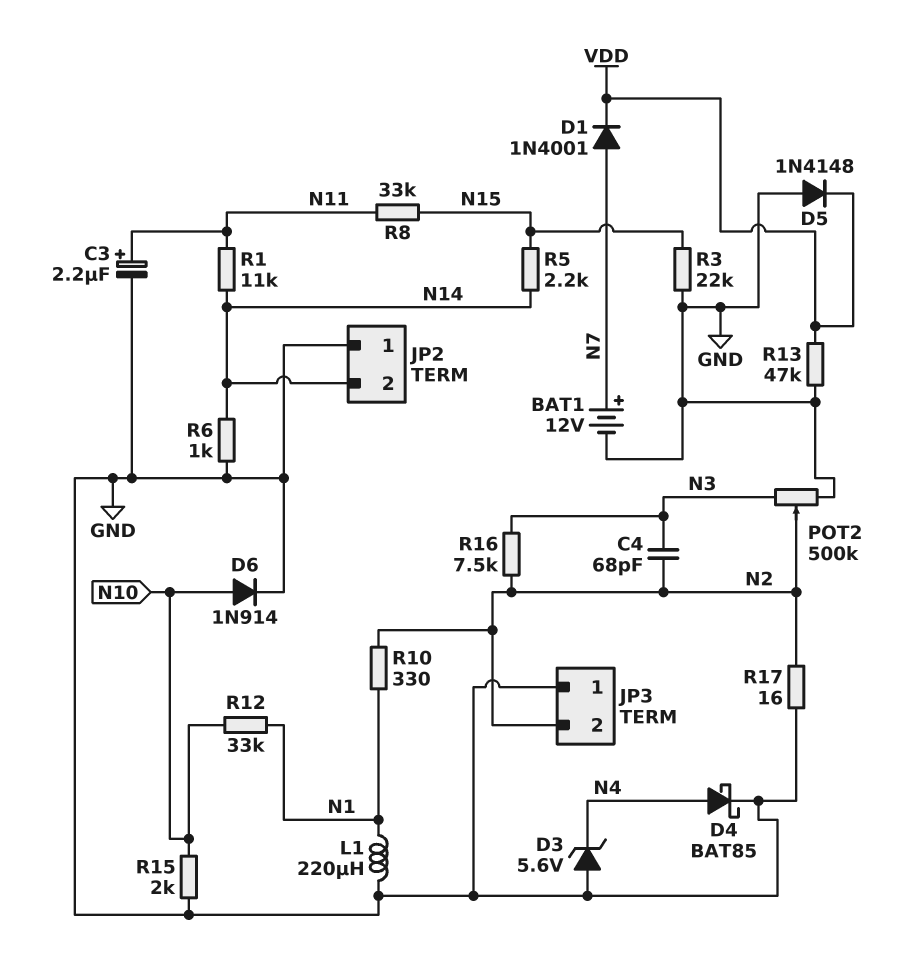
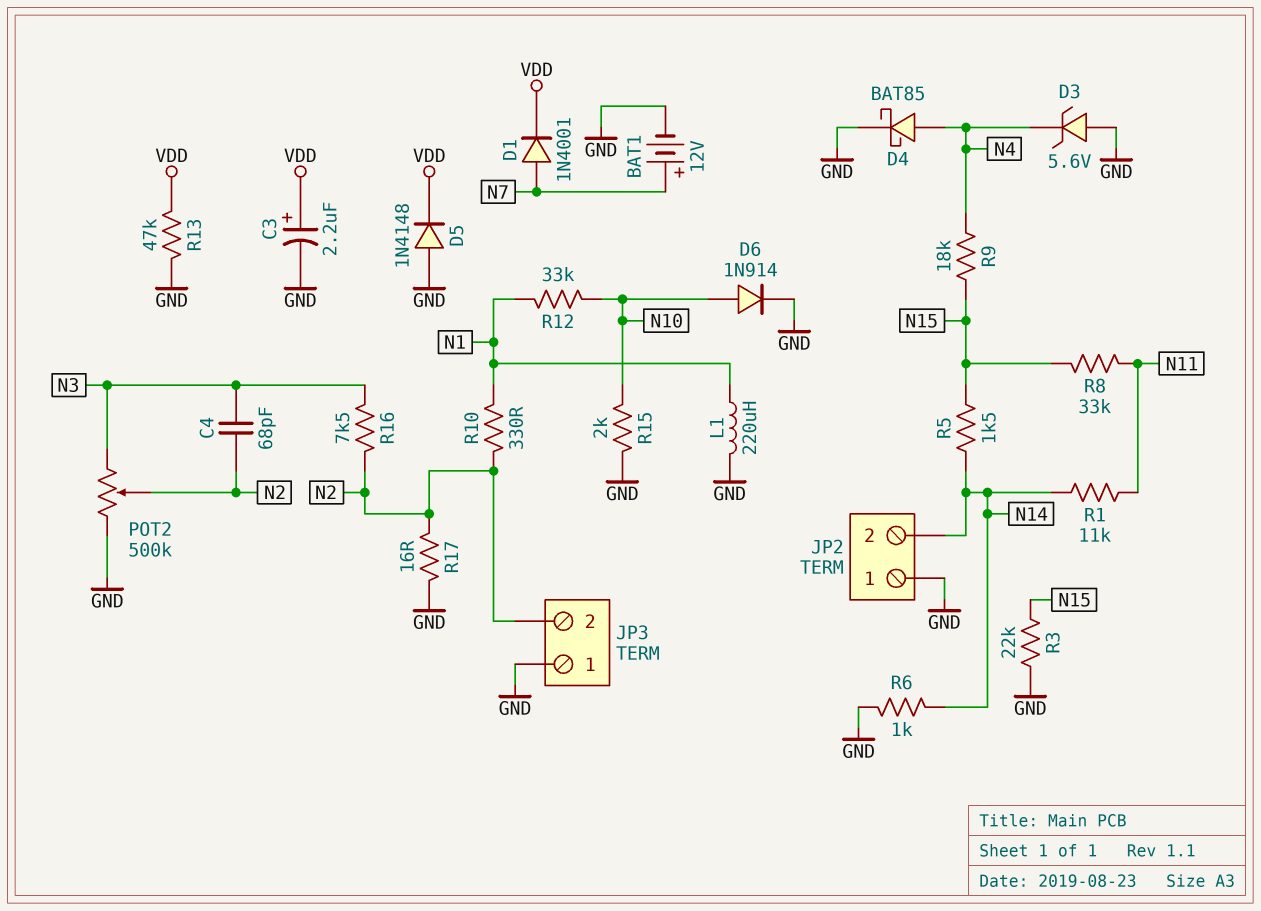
C3: 2.2uF (plus N11, minus GND) -> 2.2uF (plus VDD, minus GND)
R5: 2.2k (N14, N15) -> 1.5k (N14, N15)
R9: none -> 18k (N4, N15)

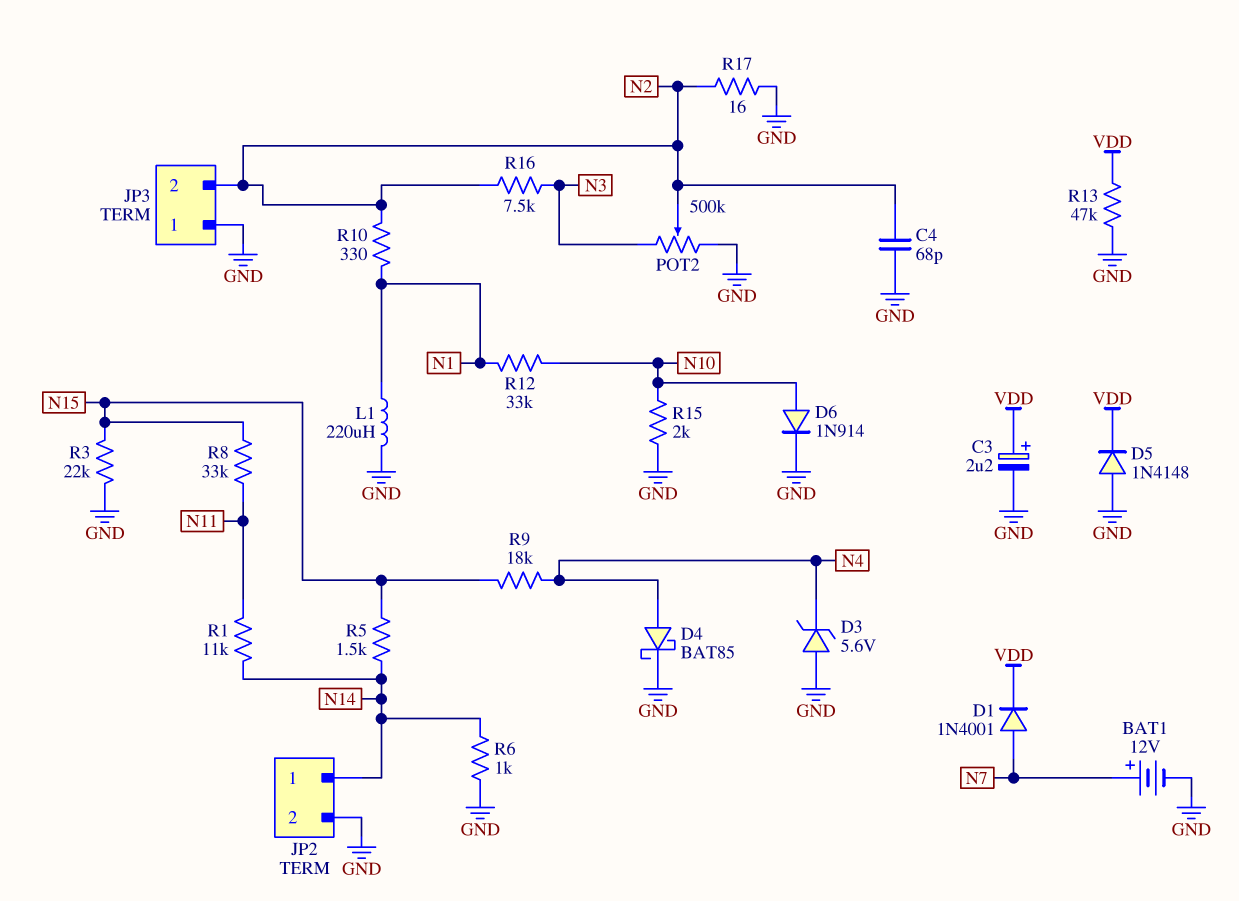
C4: 68pF (N2, N3) -> 68pF (GND, N2)
JP2 pin 1: GND -> N14
JP2 pin 2: N14 -> GND

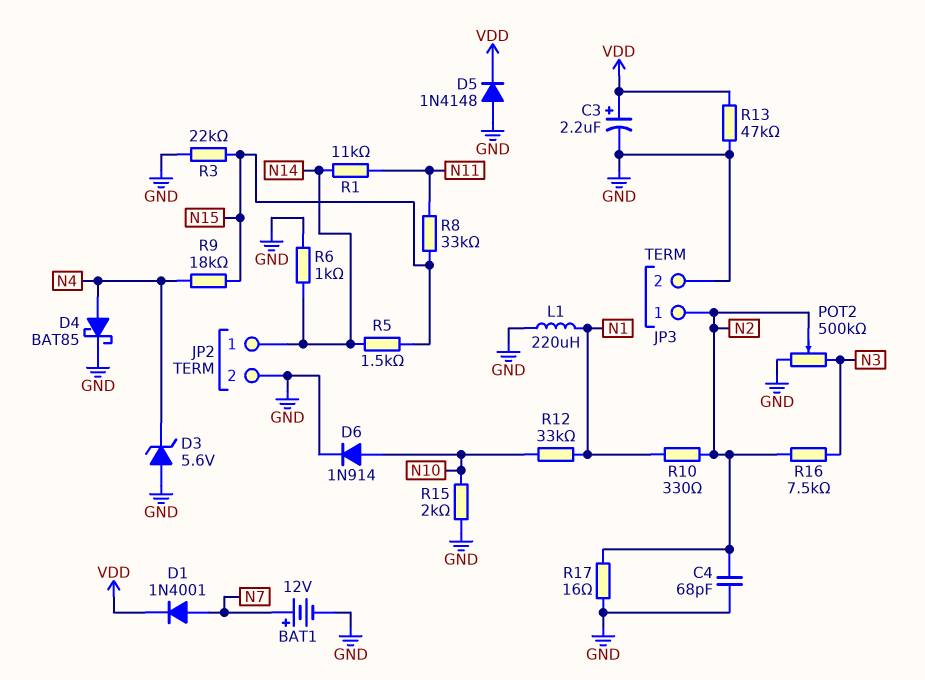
JP3 pin 1: GND -> N2
JP3 pin 2: N2 -> GND

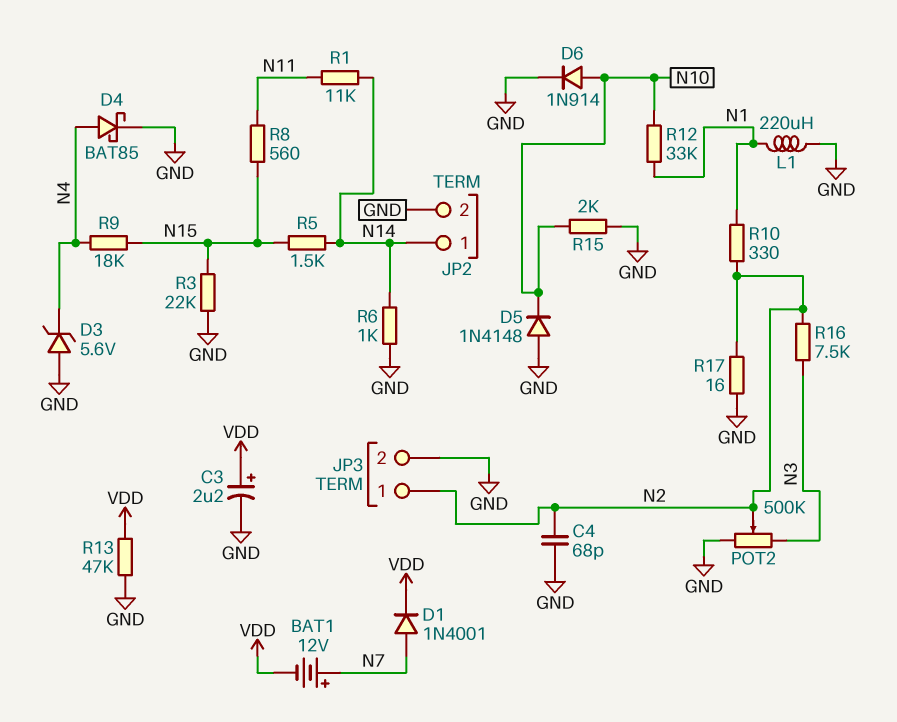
BAT1: 12V (plus N7, minus GND) -> 12V (plus N7, minus VDD)
D5: diode 1N4148 (A GND, K VDD) -> diode 1N4148 (A GND, K N10)
R8: 33k (N11, N15) -> 560 (N11, N15)

